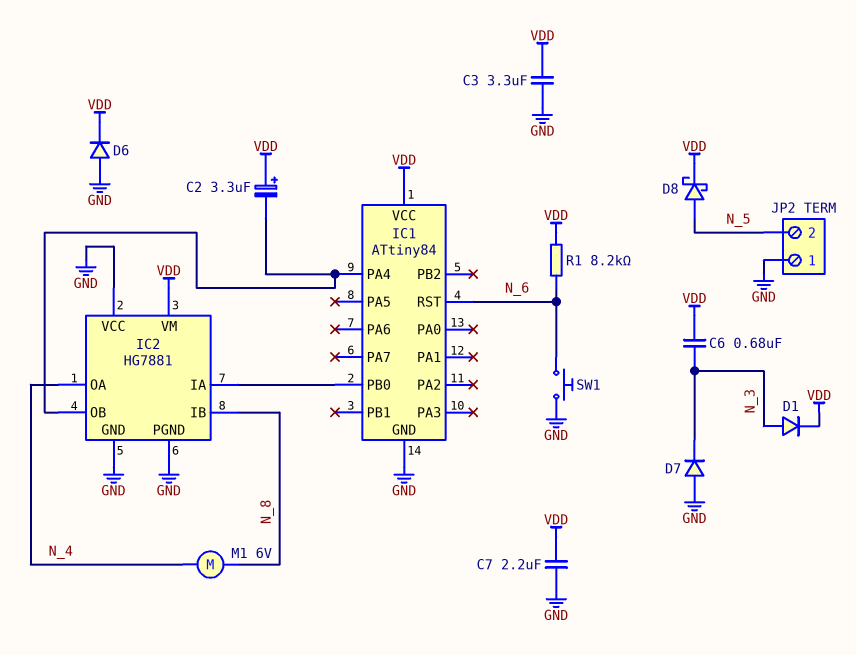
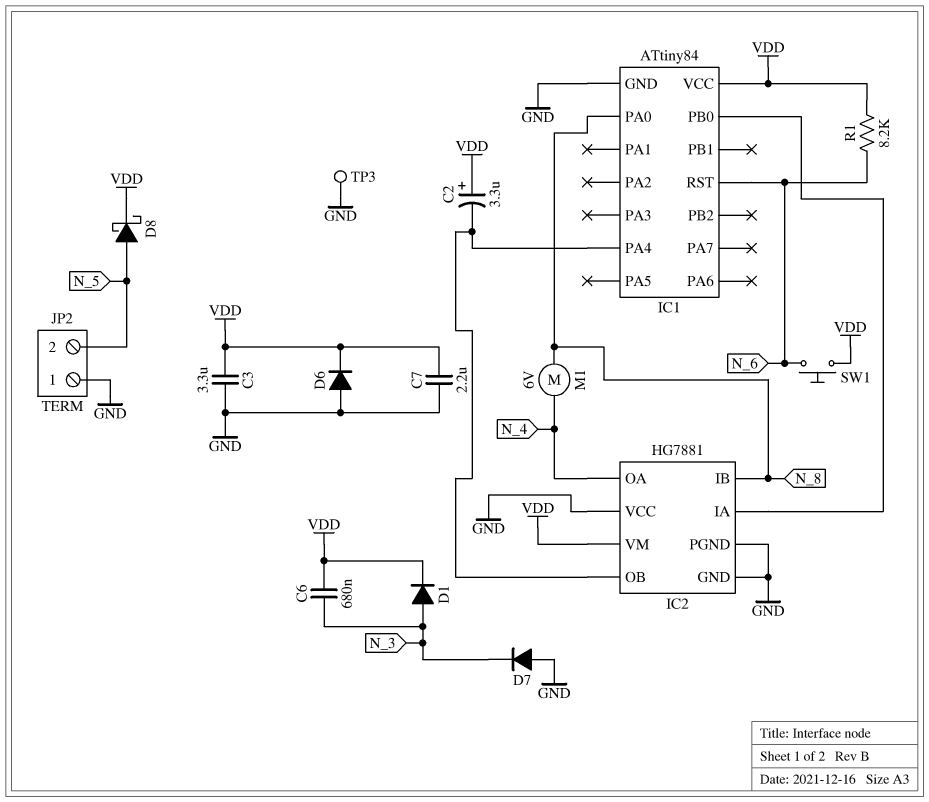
IC1 pin PA0: none -> N_8
SW1: button (GND, N_6) -> button (N_6, VDD)
TP3: none -> test point (GND)

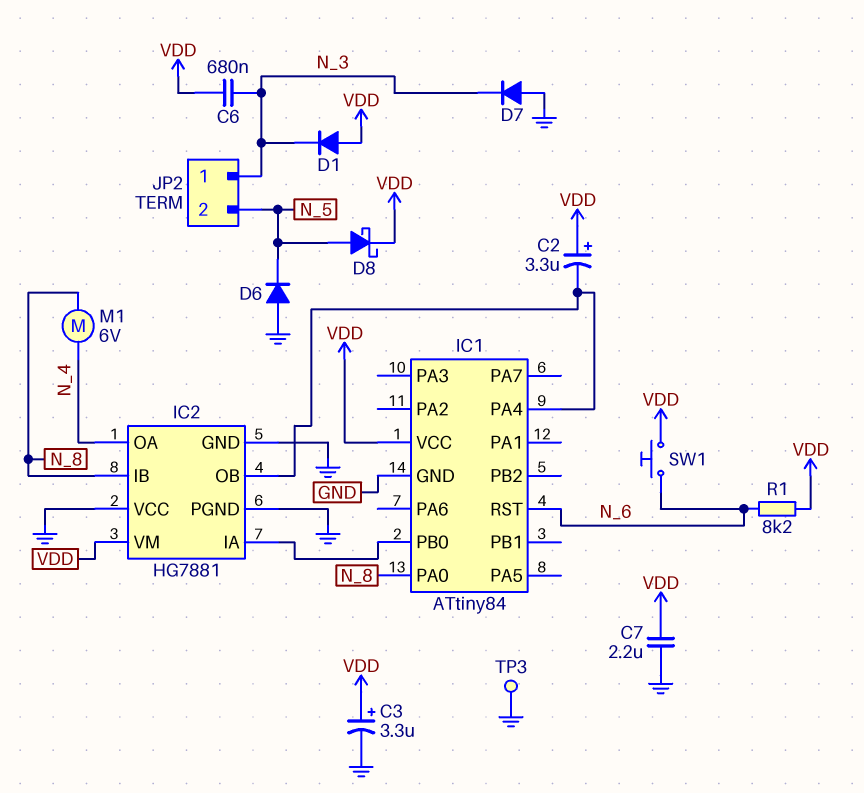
C3: 3.3uF (GND, VDD) -> 3.3uF (plus VDD, minus GND)
D1: diode (A N_3, K VDD) -> diode (A VDD, K N_3)
D6: diode (A GND, K VDD) -> diode (A GND, K N_5)
JP2 pin 1: GND -> N_3

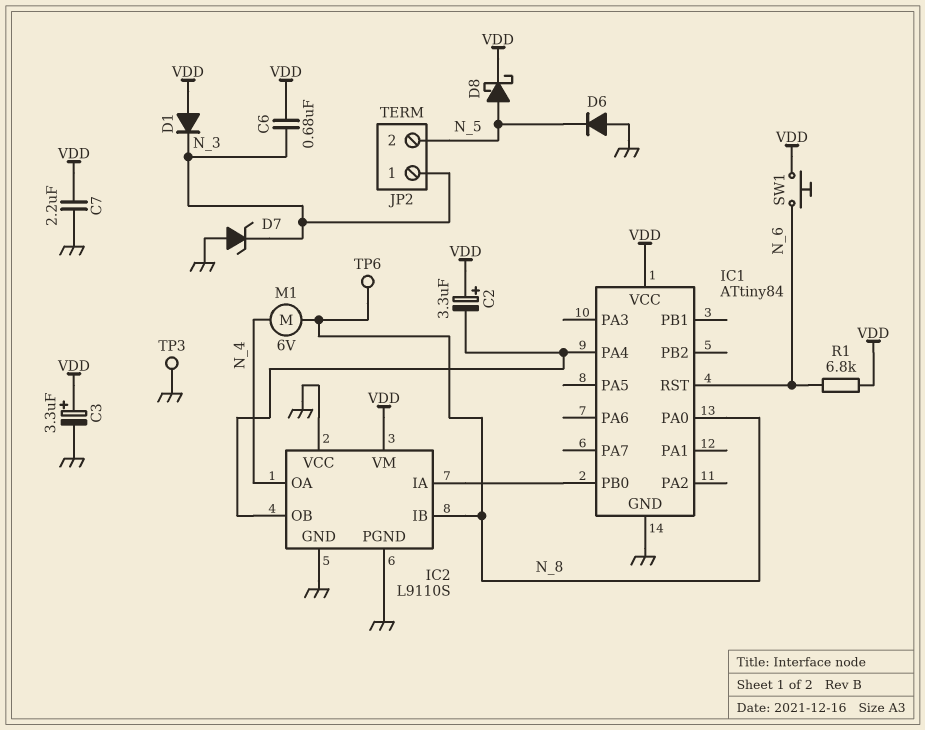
D7: diode (A GND, K N_3) -> zener (A GND, K N_3)
IC2: HG7881 -> L9110S
R1: 8.2k (N_6, VDD) -> 6.8k (N_6, VDD)
TP6: none -> test point (N_8)

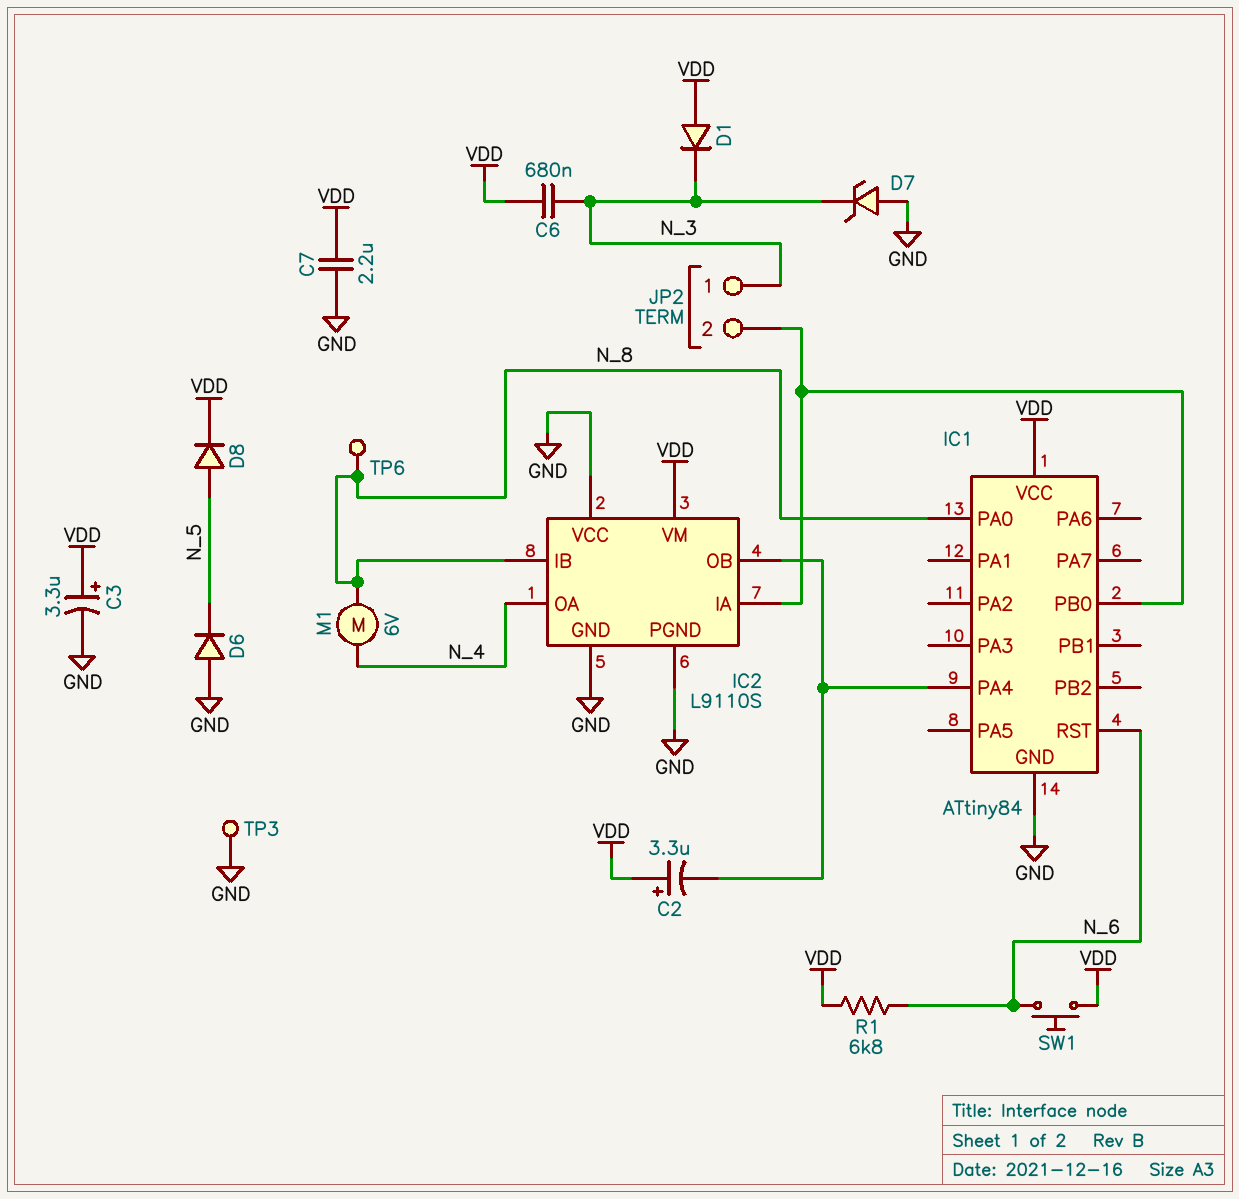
D8: schottky (A N_5, K VDD) -> diode (A N_5, K VDD)
JP2 pin 2: N_5 -> IC1/PB0

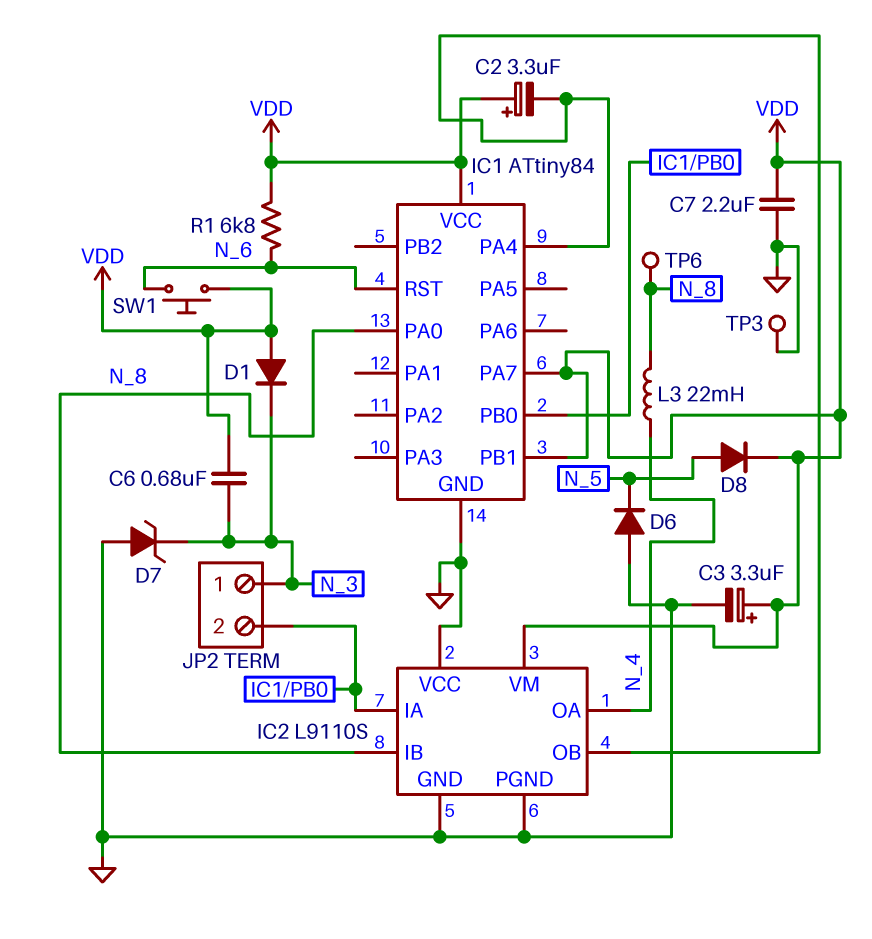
IC1 pin PA7: none -> VDD
IC1 pin PB1: none -> VDD
L3: none -> 22mH (N_4, N_8)
M1: motor 6V (N_4, N_8) -> none

